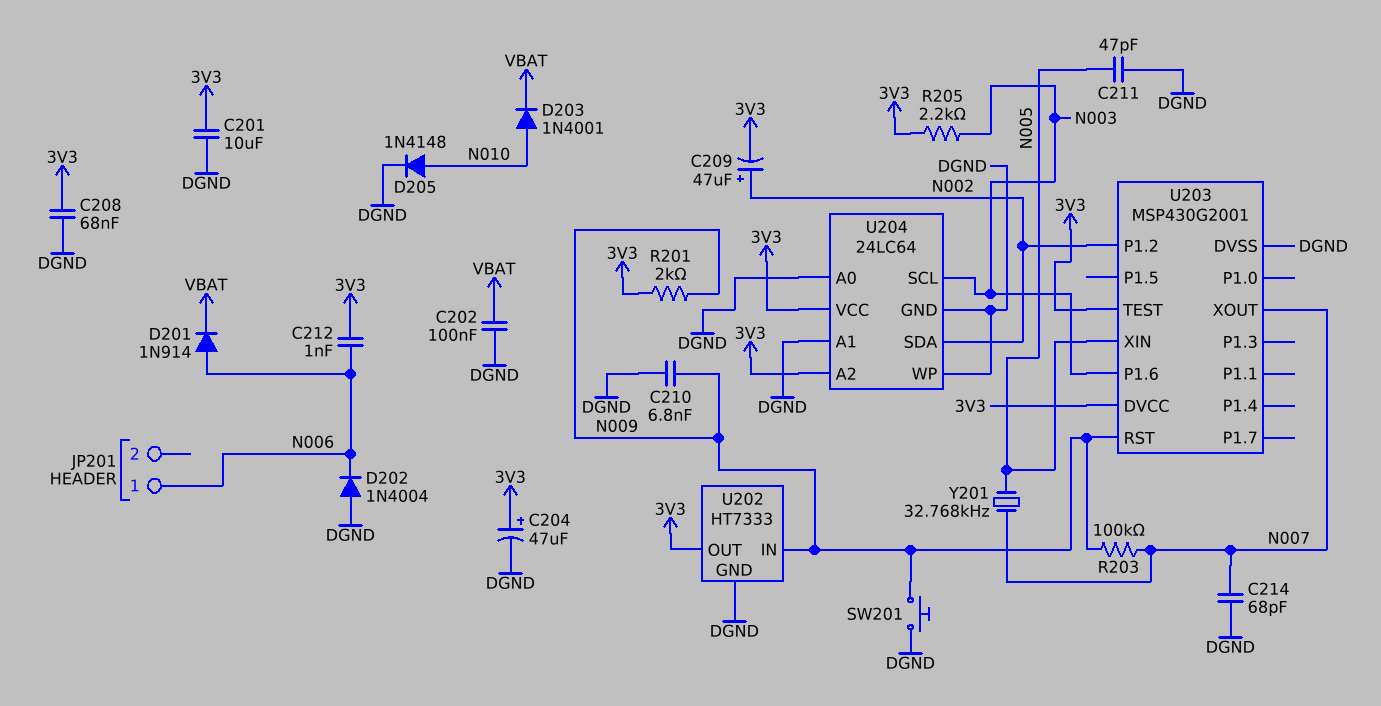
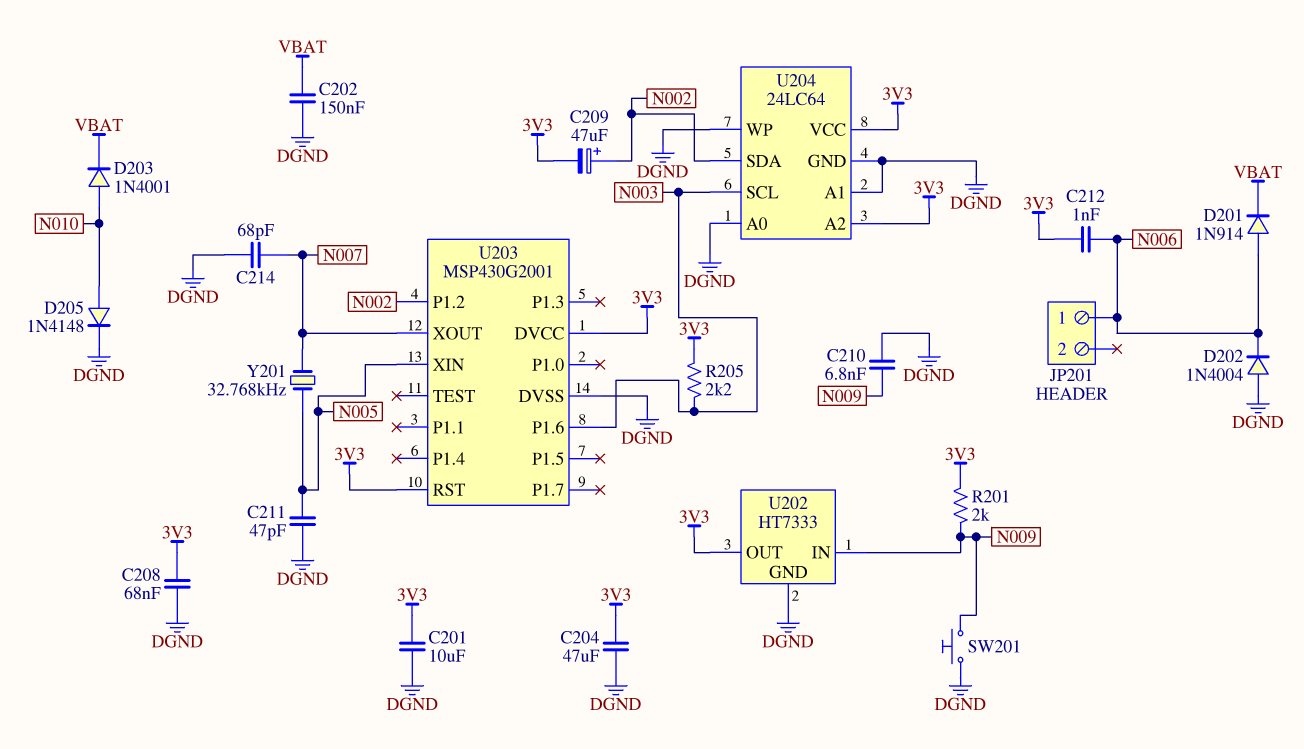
C202: 100nF (DGND, VBAT) -> 150nF (DGND, VBAT)
C204: 47uF (plus 3V3, minus DGND) -> 47uF (3V3, DGND)
R203: 100k (N007, N009) -> none
U203 pin RST: N009 -> 3V3
U203 pin TEST: 3V3 -> none

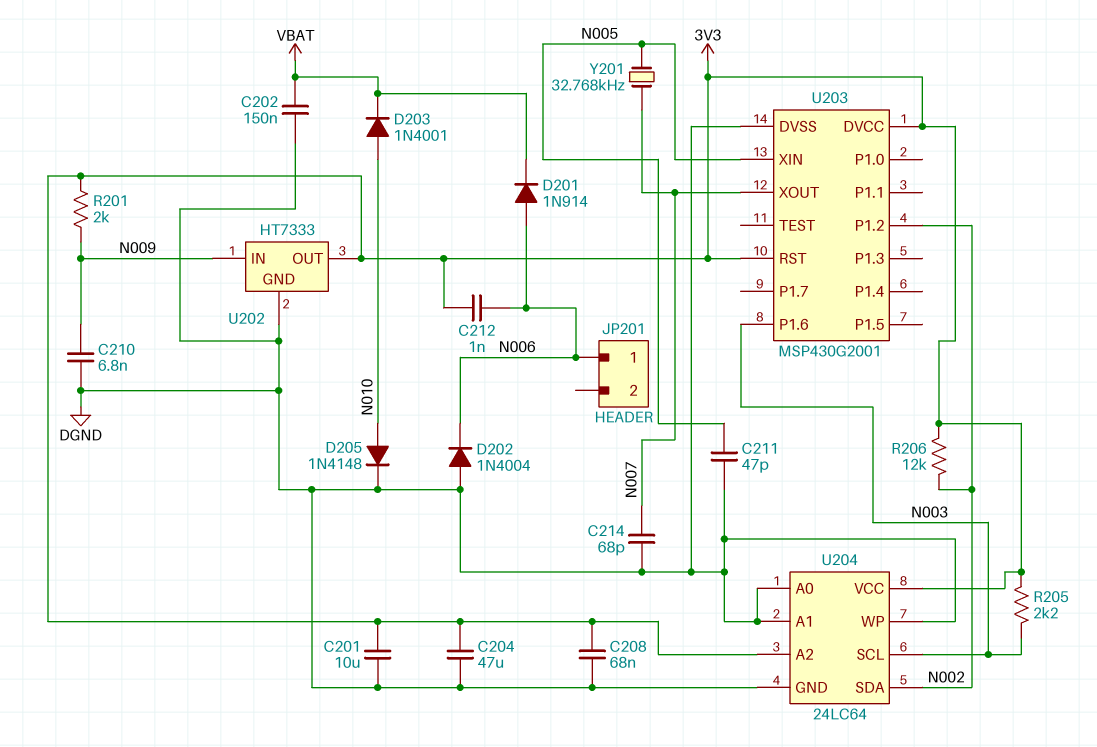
C209: 47uF (plus N002, minus 3V3) -> none
R206: none -> 12k (3V3, N002)
SW201: button (DGND, N009) -> none

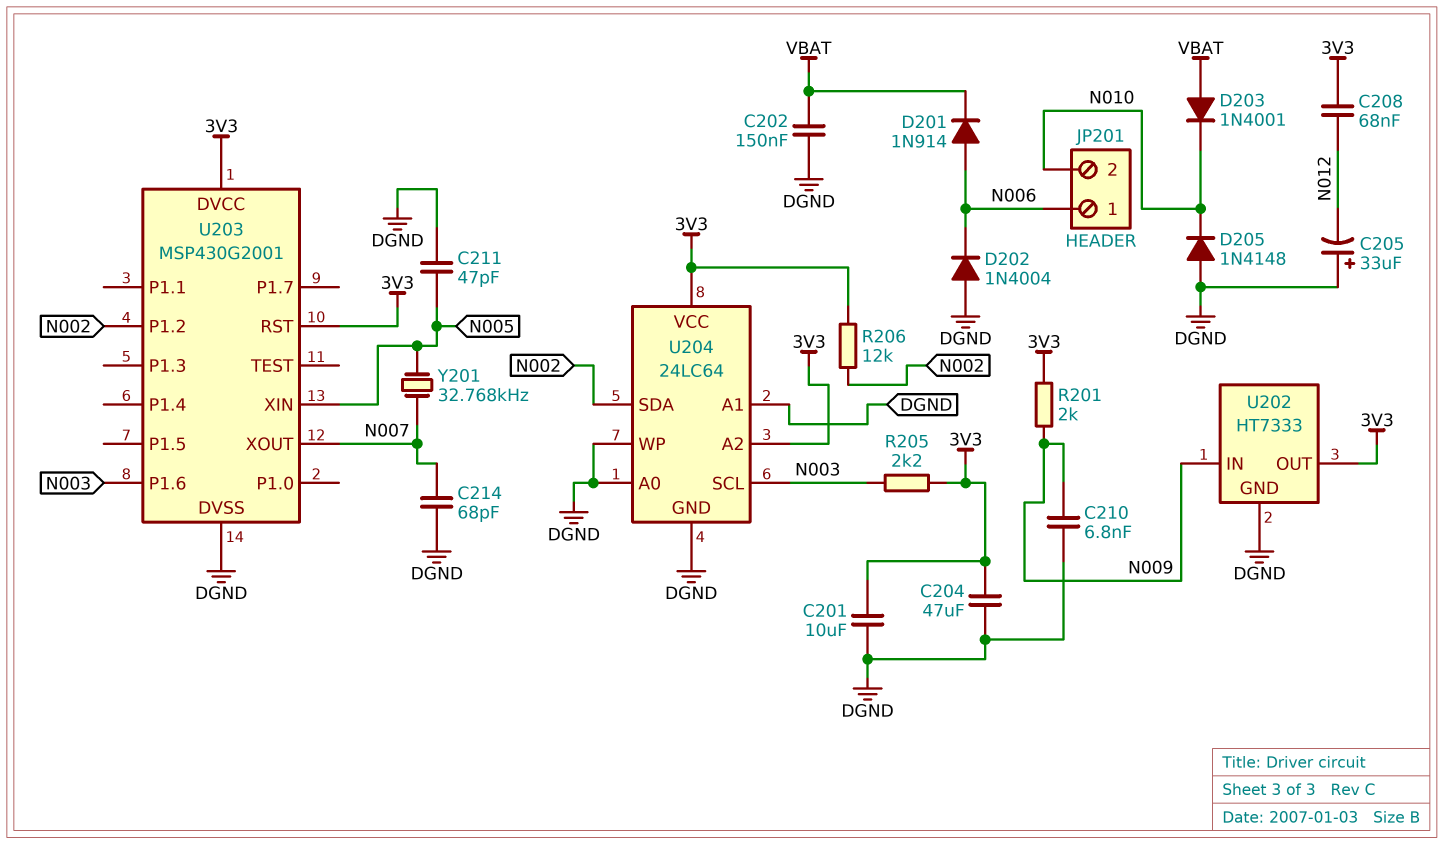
C205: none -> 33uF (plus DGND, minus N012)
C208: 68nF (3V3, DGND) -> 68nF (3V3, N012)
C212: 1nF (3V3, N006) -> none
D203: diode 1N4001 (A N010, K VBAT) -> diode 1N4001 (A VBAT, K N010)
D205: diode 1N4148 (A N010, K DGND) -> diode 1N4148 (A DGND, K N010)
JP201 pin 2: none -> N010

